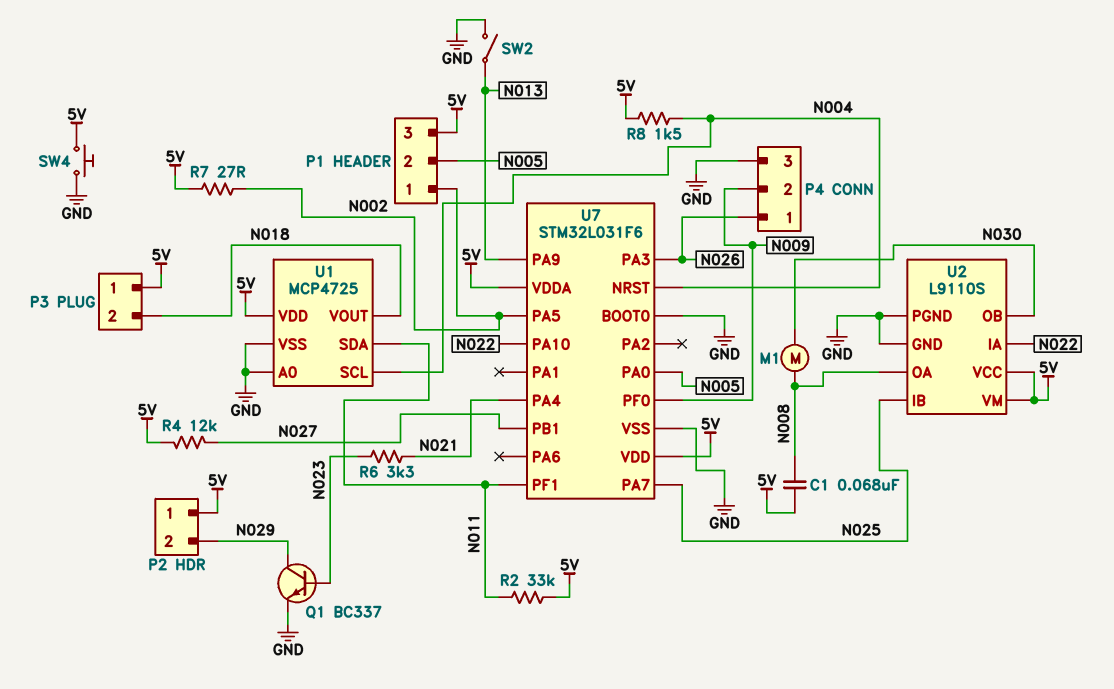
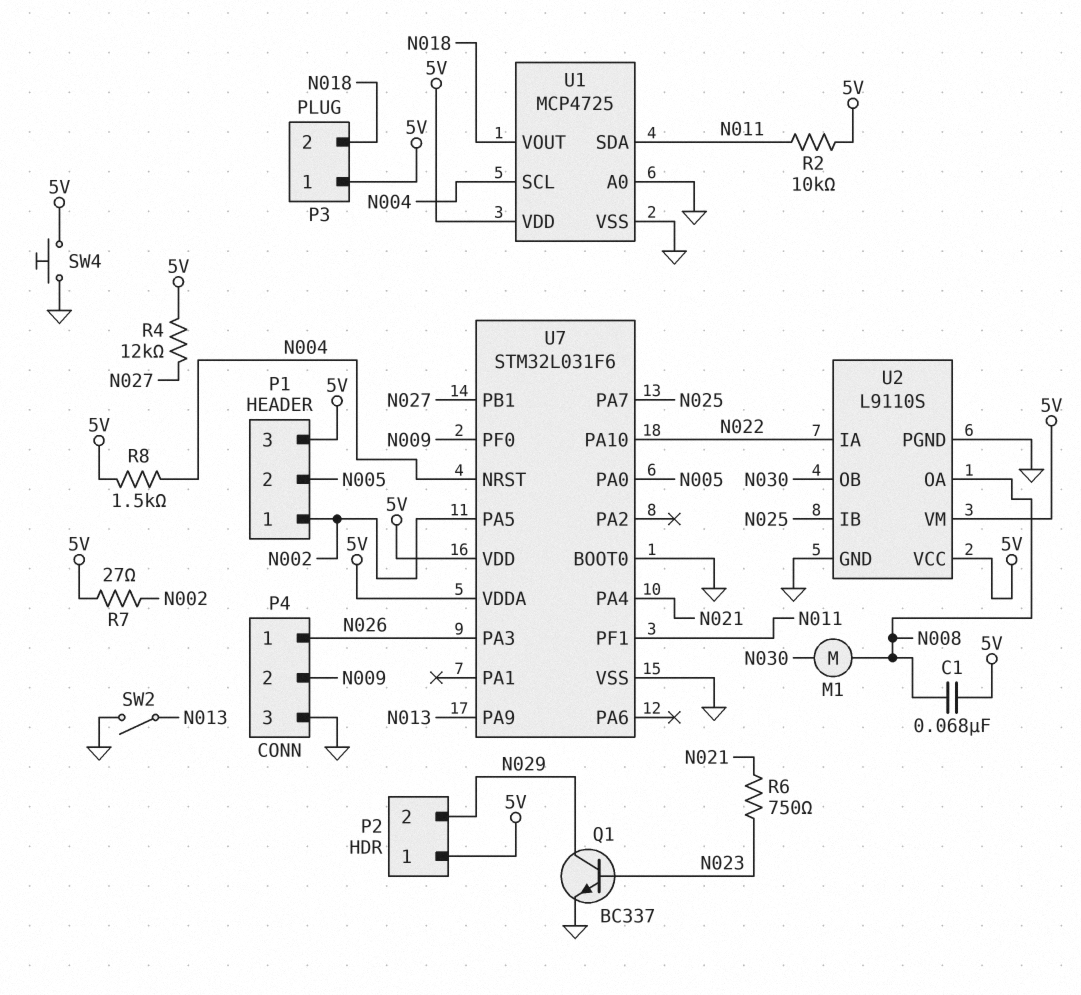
R2: 33k (5V, N011) -> 10k (5V, N011)
R6: 3.3k (N021, N023) -> 750 (N021, N023)

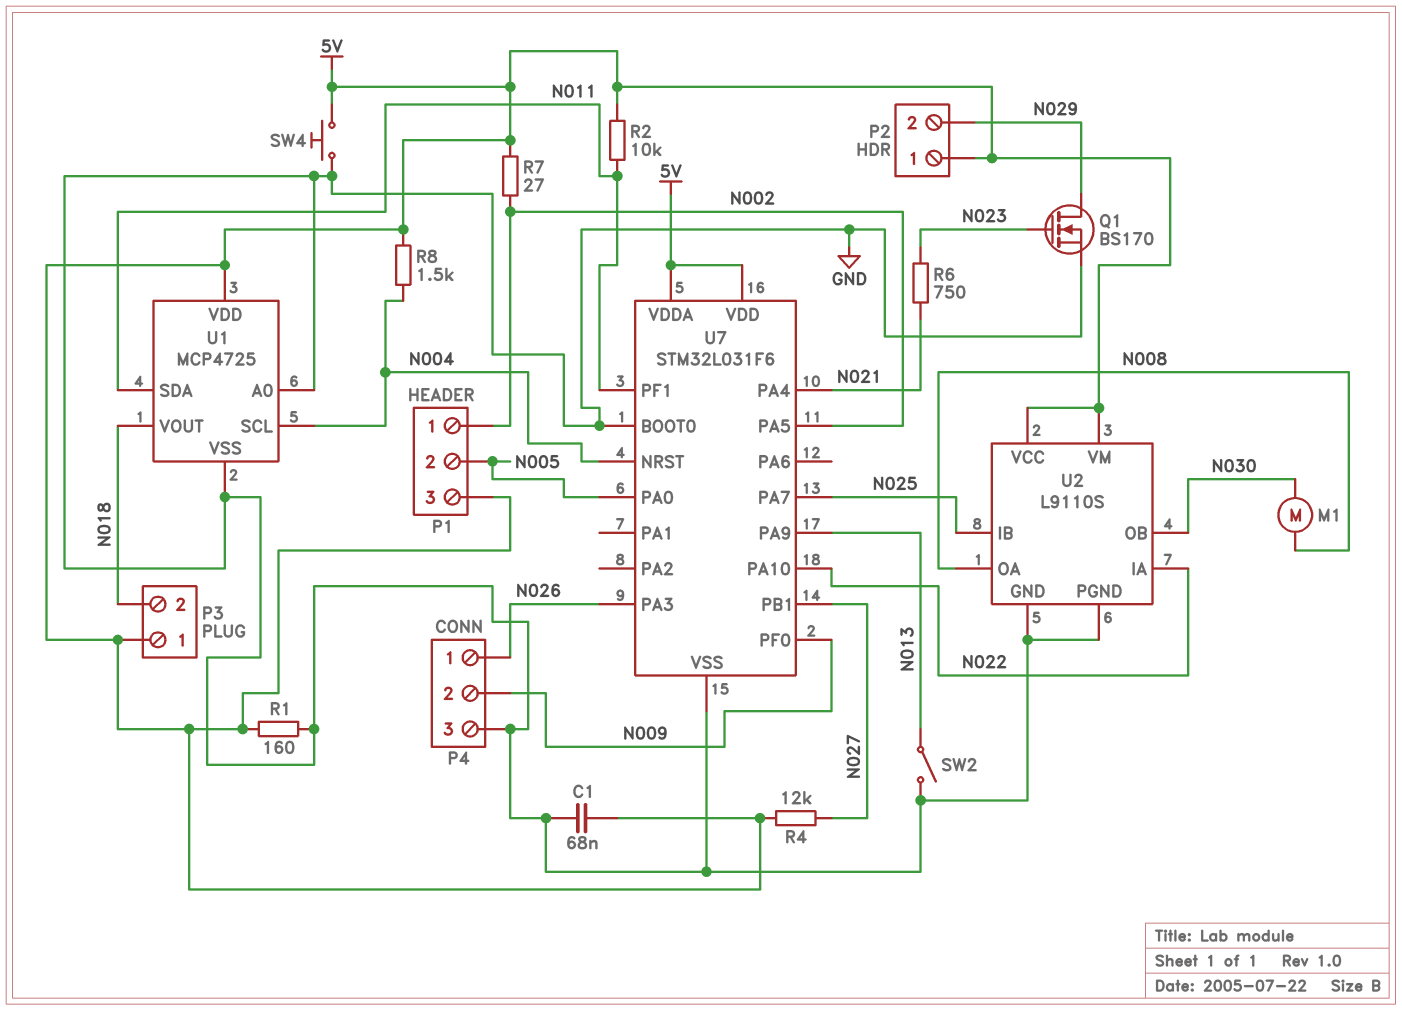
C1: 68nF (5V, N008) -> 68nF (5V, GND)
Q1: NPN BC337 (B N023, C N029, E GND) -> NMOS BS170 (G N023, D N029, S GND)
R1: none -> 160 (5V, GND)

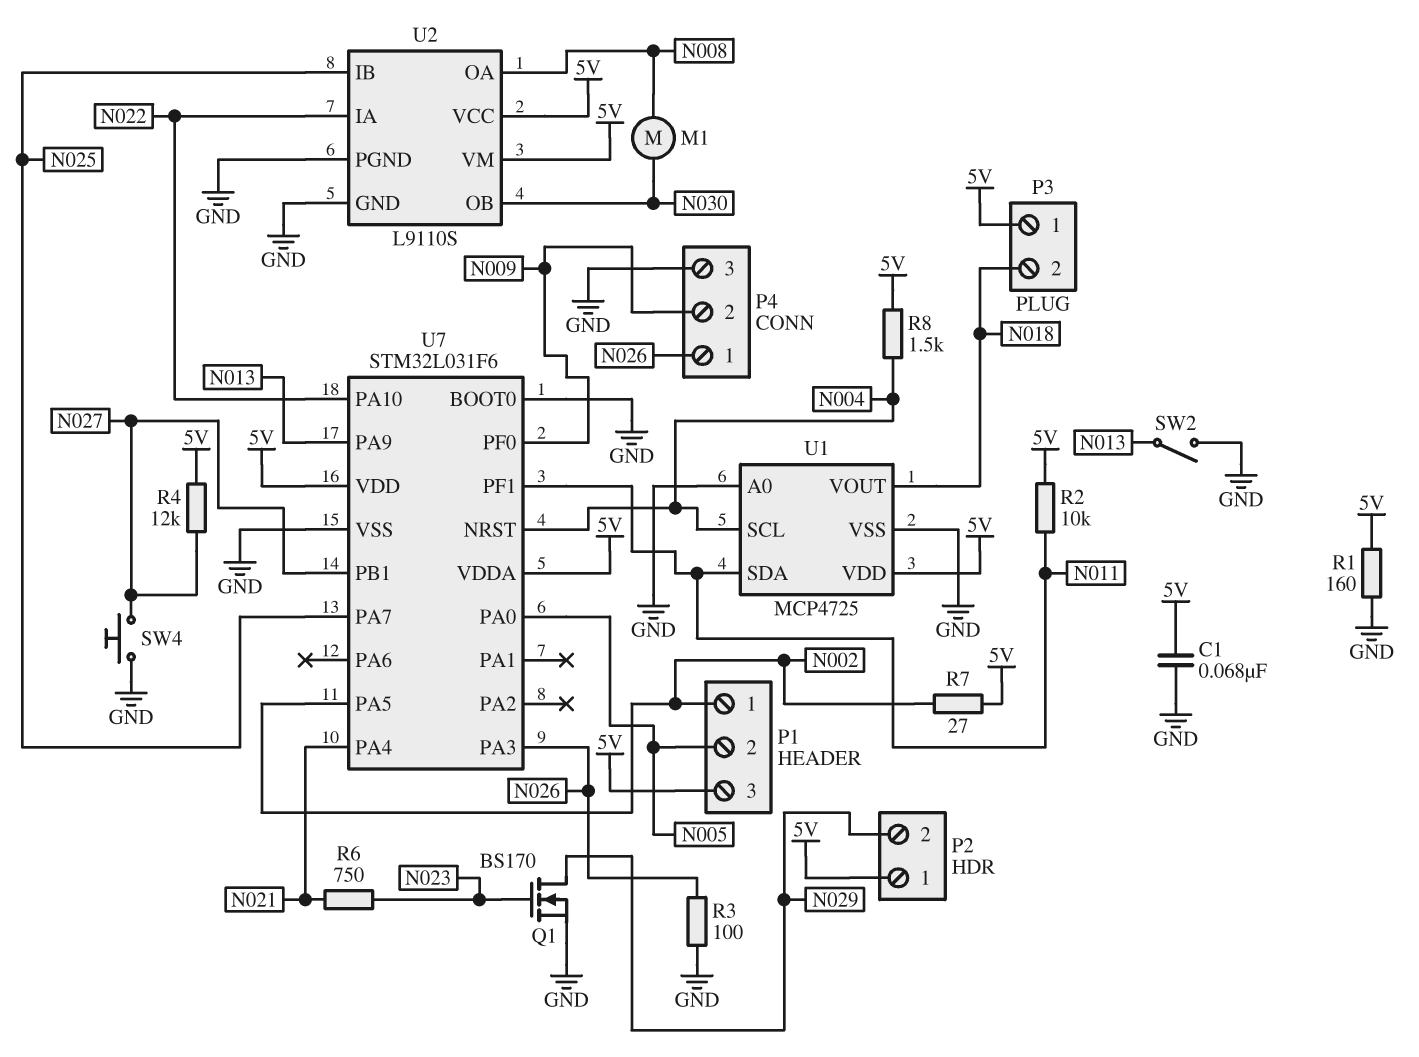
R3: none -> 100 (GND, N026)
SW4: button (5V, GND) -> button (GND, N027)

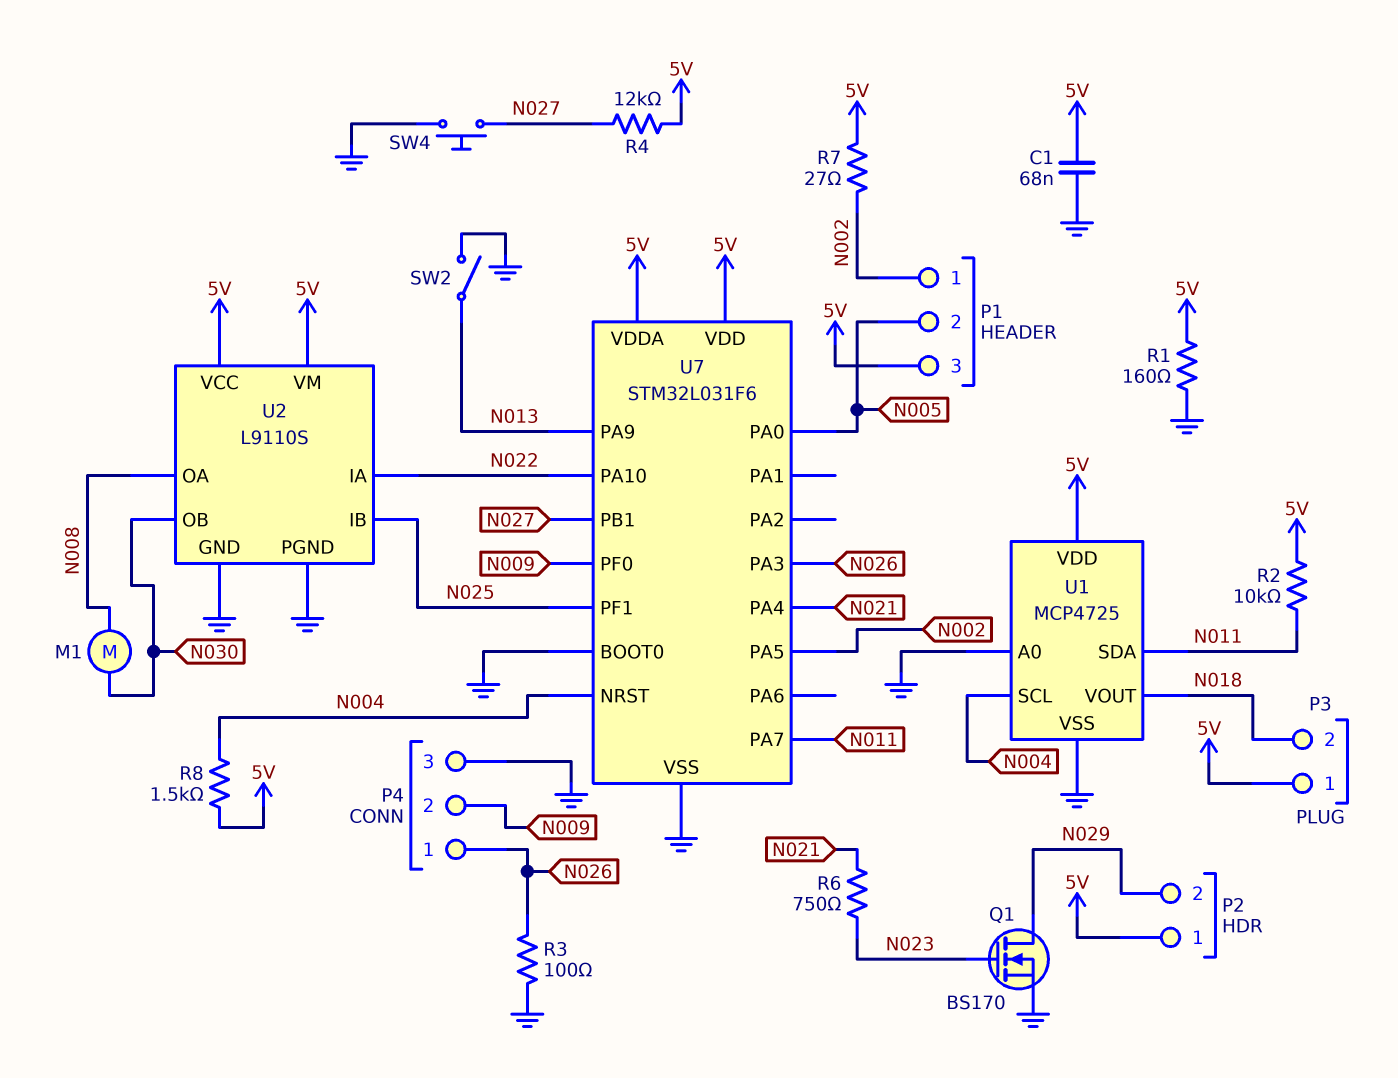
U7 pin PA7: N025 -> N011
U7 pin PF1: N011 -> N025

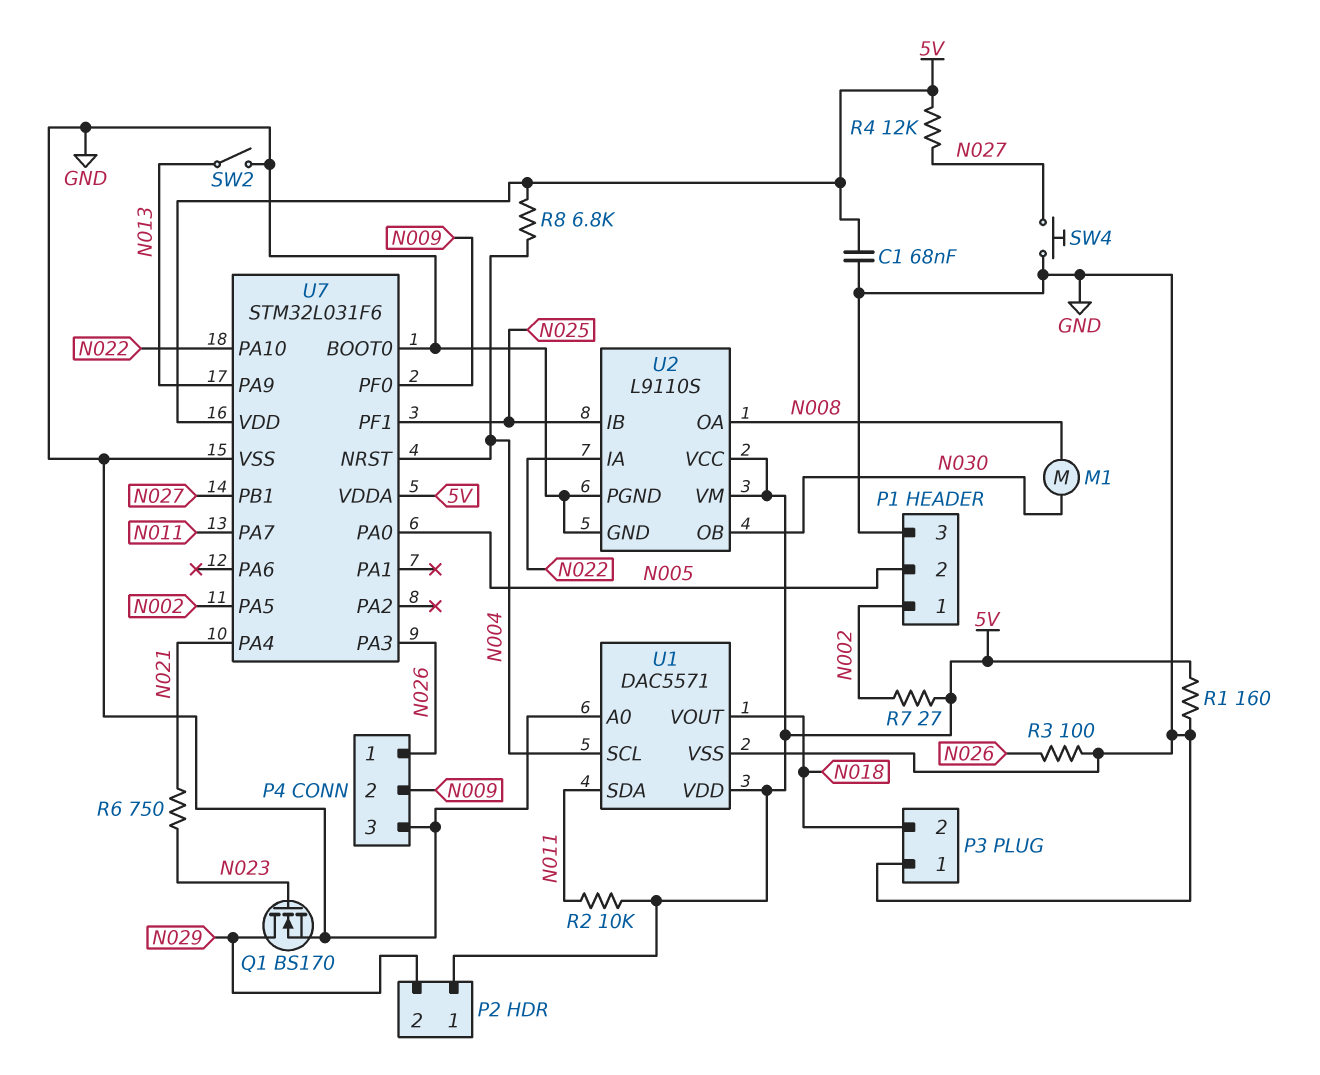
P1 pin 3: 5V -> GND
P3 pin 1: 5V -> GND
R8: 1.5k (5V, N004) -> 6.8k (5V, N004)
U1: MCP4725 -> DAC5571

